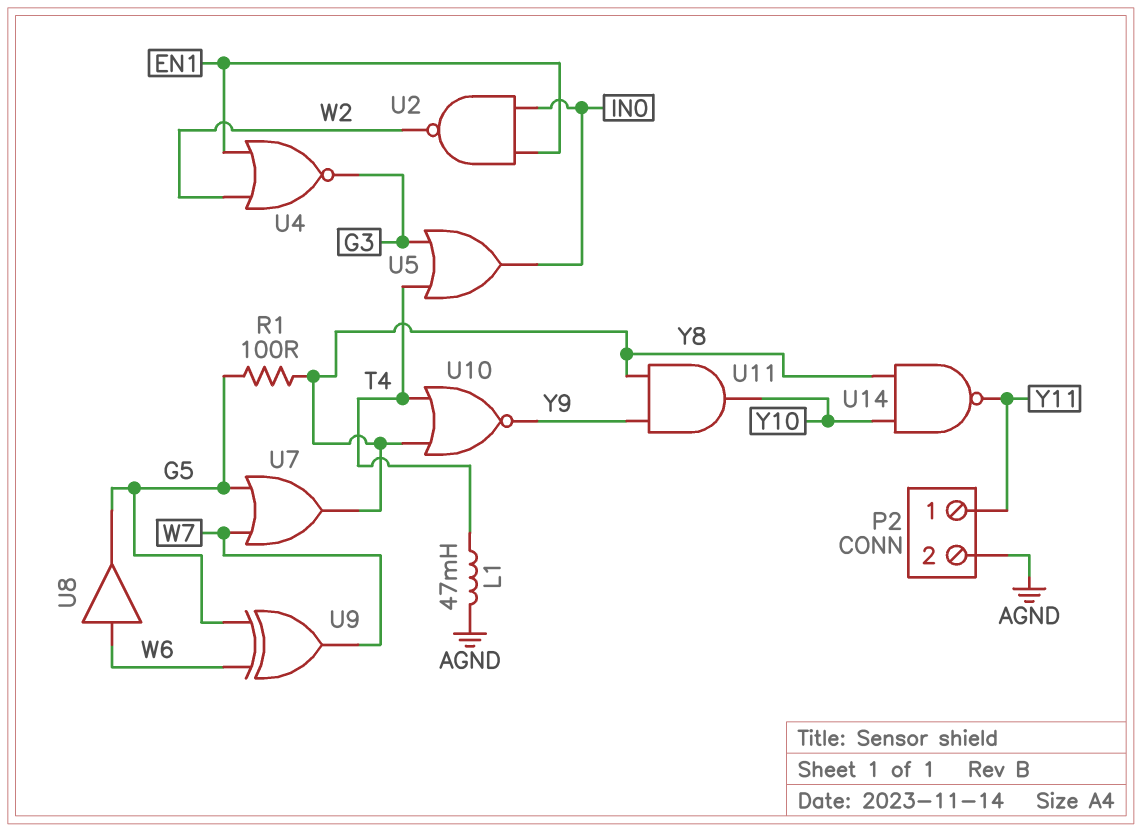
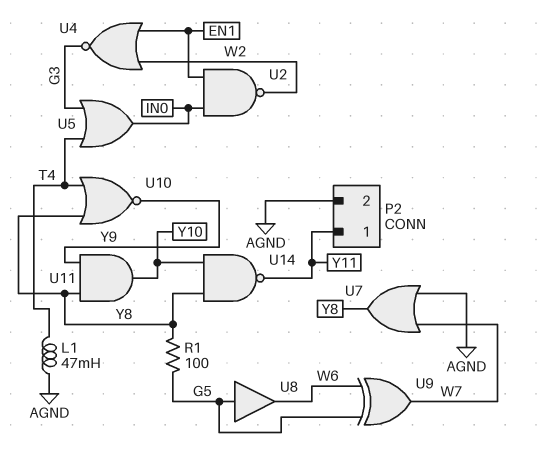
U7: OR (in G5, in W7, out Y8) -> OR (in AGND, in W7, out Y8)
U8: buffer (in W6, out G5) -> buffer (in G5, out W6)

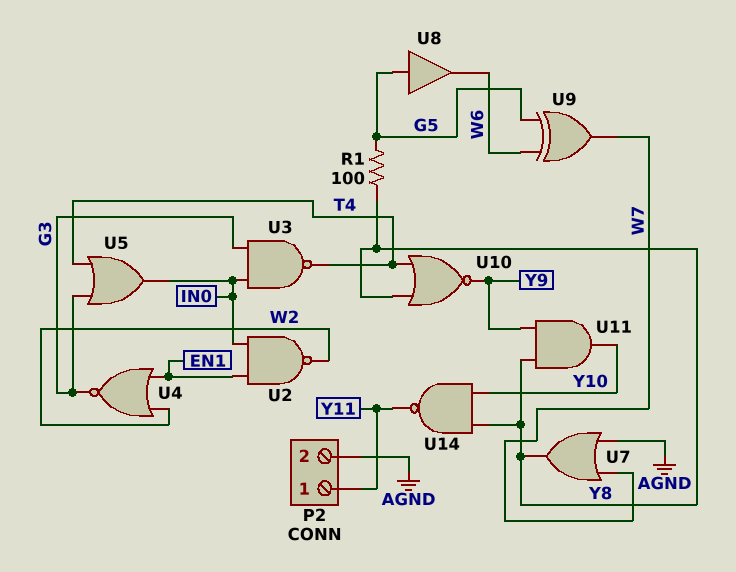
L1: 47mH (AGND, T4) -> none
U3: none -> NAND (in G3, in IN0, out T4)

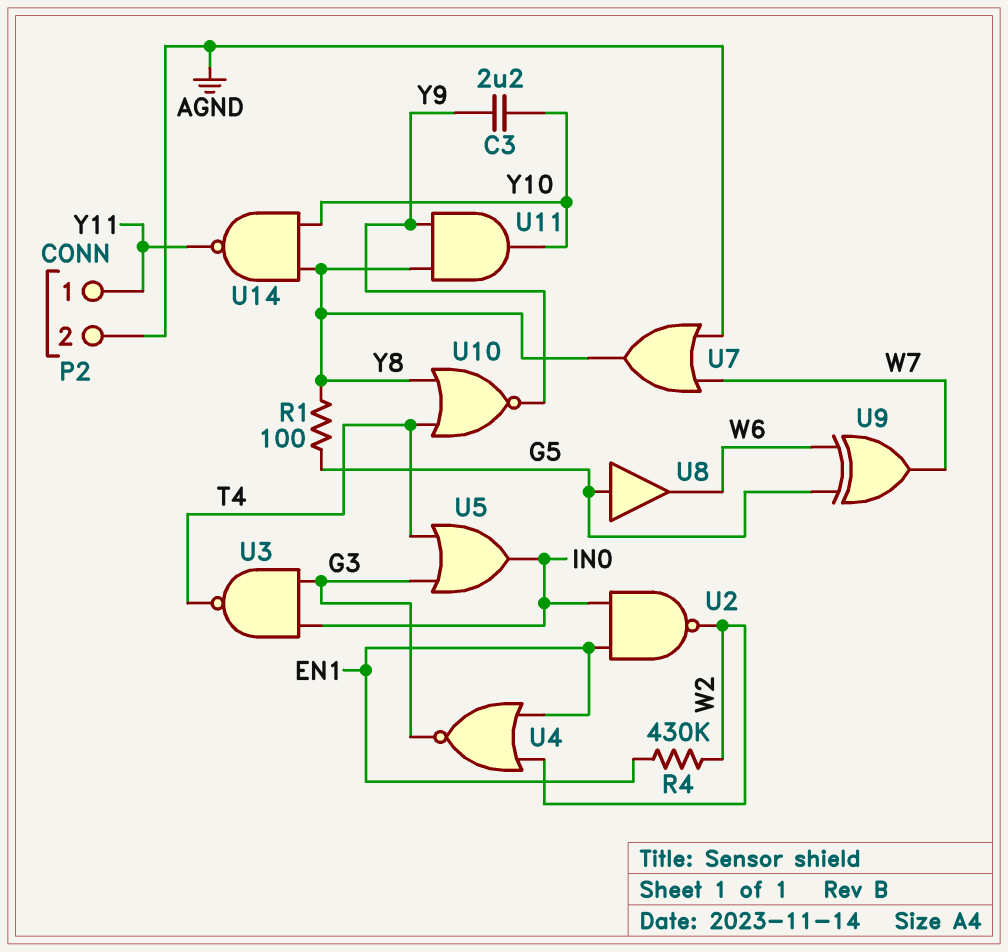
C3: none -> 2.2uF (Y9, Y10)
R4: none -> 430k (EN1, W2)

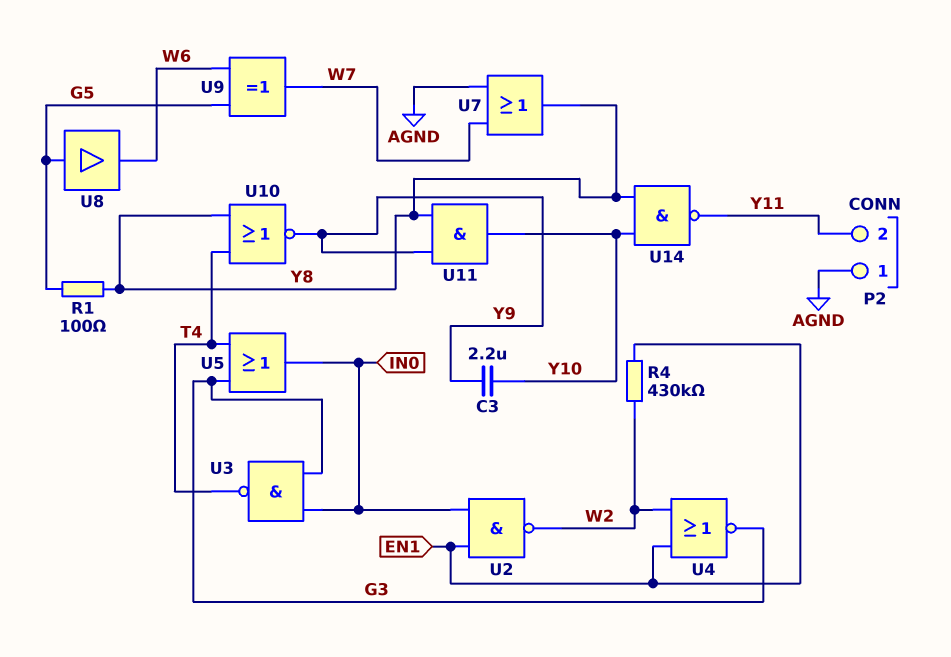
P2 pin 1: Y11 -> AGND
P2 pin 2: AGND -> Y11

